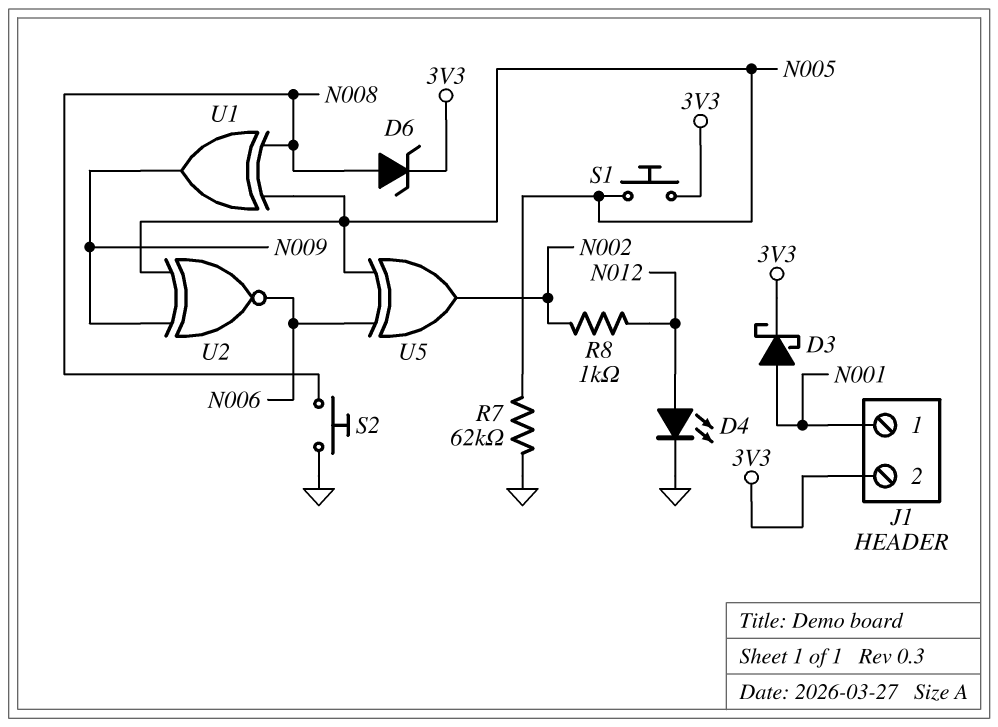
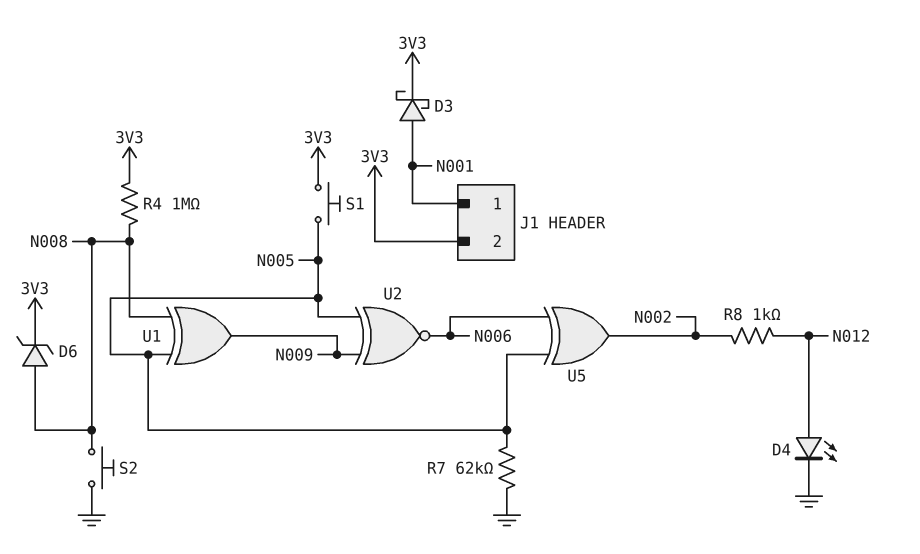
R4: none -> 1M (3V3, N008)

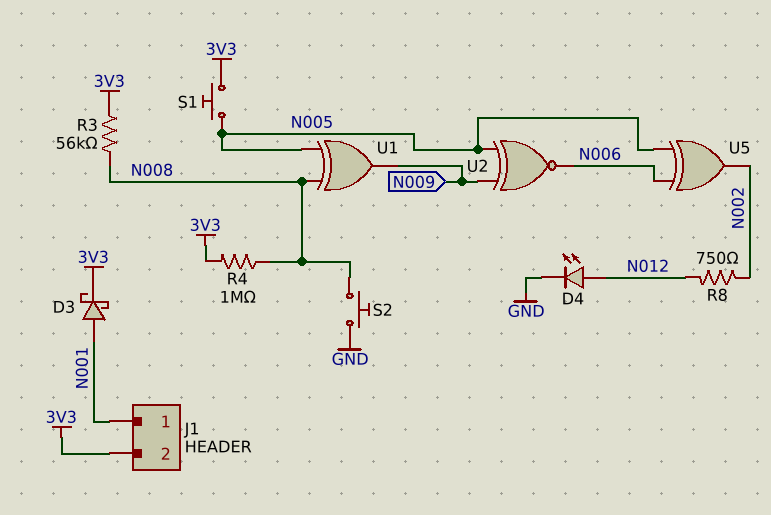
D6: zener (A N008, K 3V3) -> none
R3: none -> 56k (3V3, N008)
R7: 62k (GND, N005) -> none
R8: 1k (N002, N012) -> 750 (N002, N012)

